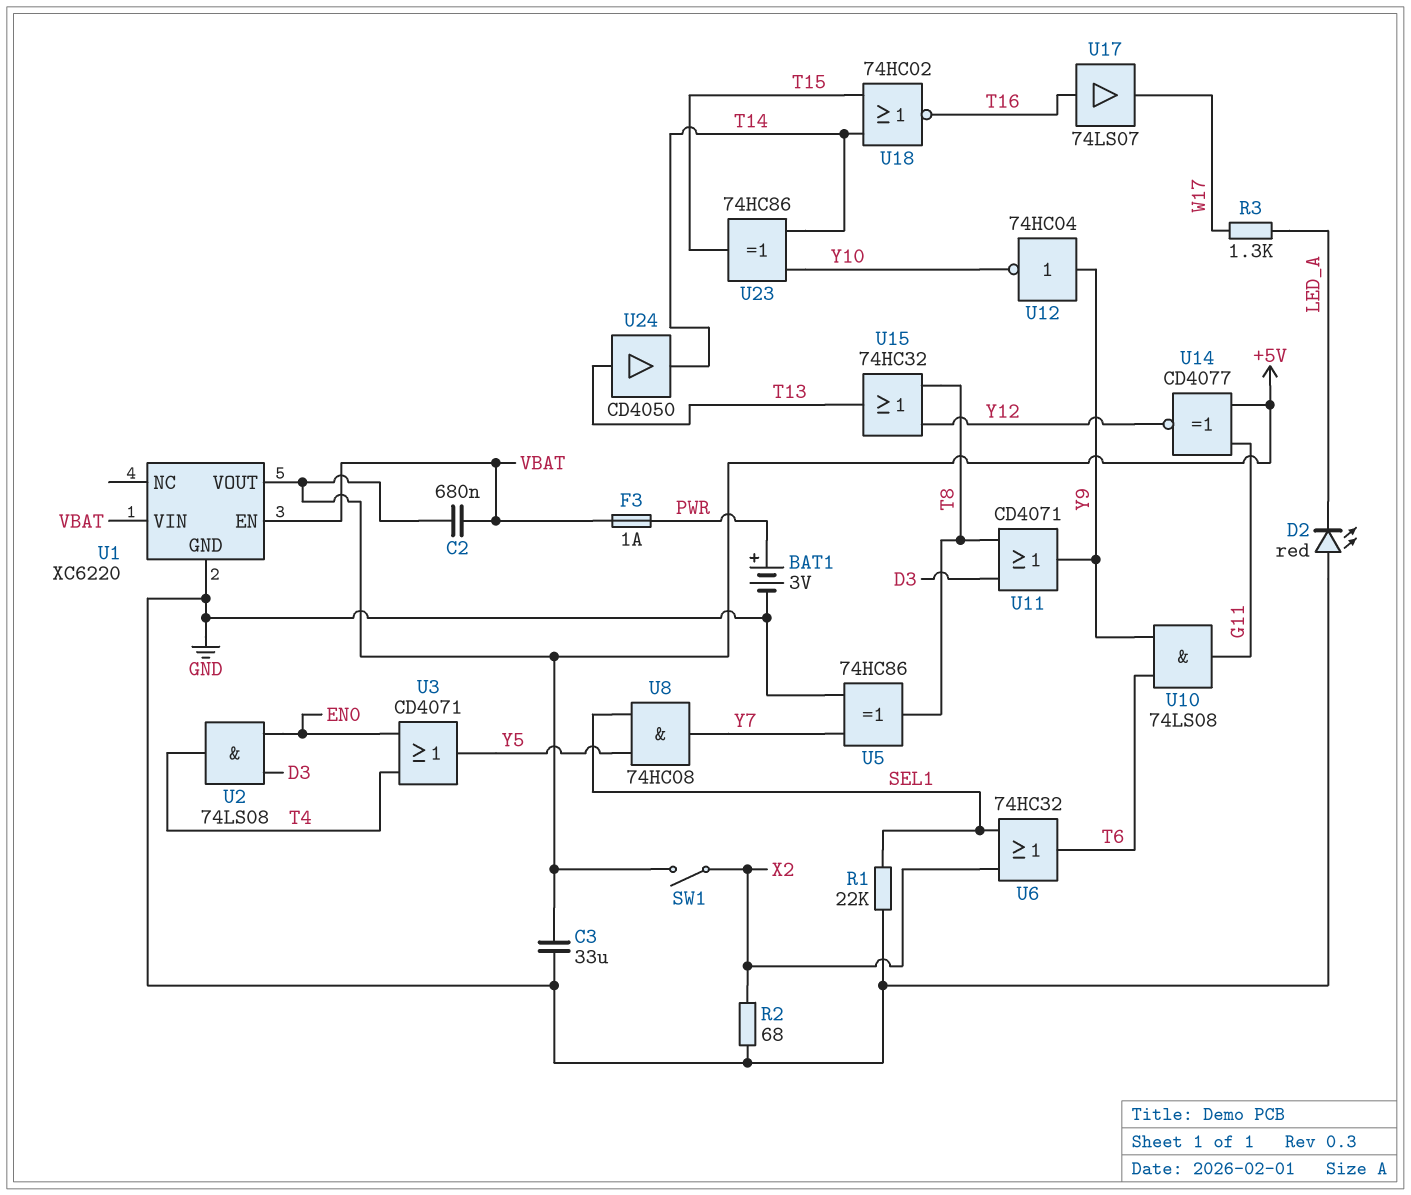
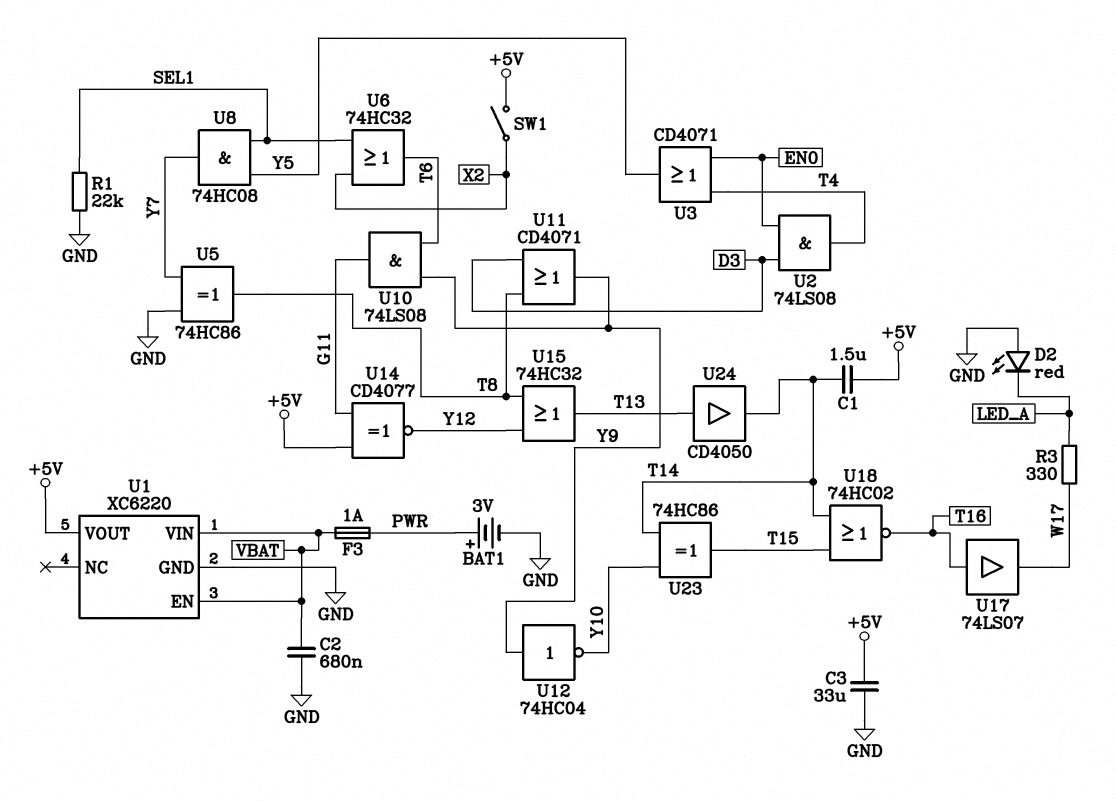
C1: none -> 1.5uF (+5V, T14)
C2: 680nF (+5V, VBAT) -> 680nF (GND, VBAT)
R2: 68 (GND, X2) -> none
R3: 1.3k (LED_A, W17) -> 330 (LED_A, W17)

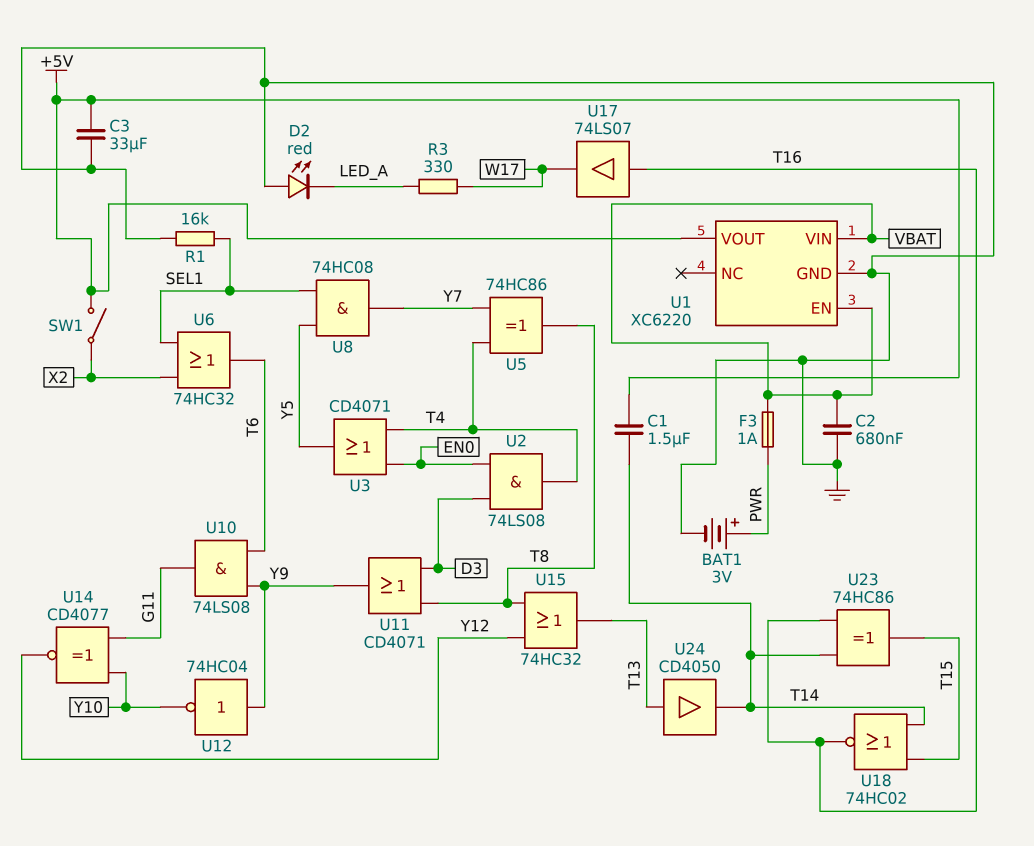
R1: 22k (GND, SEL1) -> 16k (GND, SEL1)
U5: XOR 74HC86 (in GND, in Y7, out T8) -> XOR 74HC86 (in T4, in Y7, out T8)
U14: XNOR CD4077 (in +5V, in G11, out Y12) -> XNOR CD4077 (in G11, in Y10, out Y12)
U23: XOR 74HC86 (in T14, in Y10, out T15) -> XOR 74HC86 (in T14, in T16, out T15)

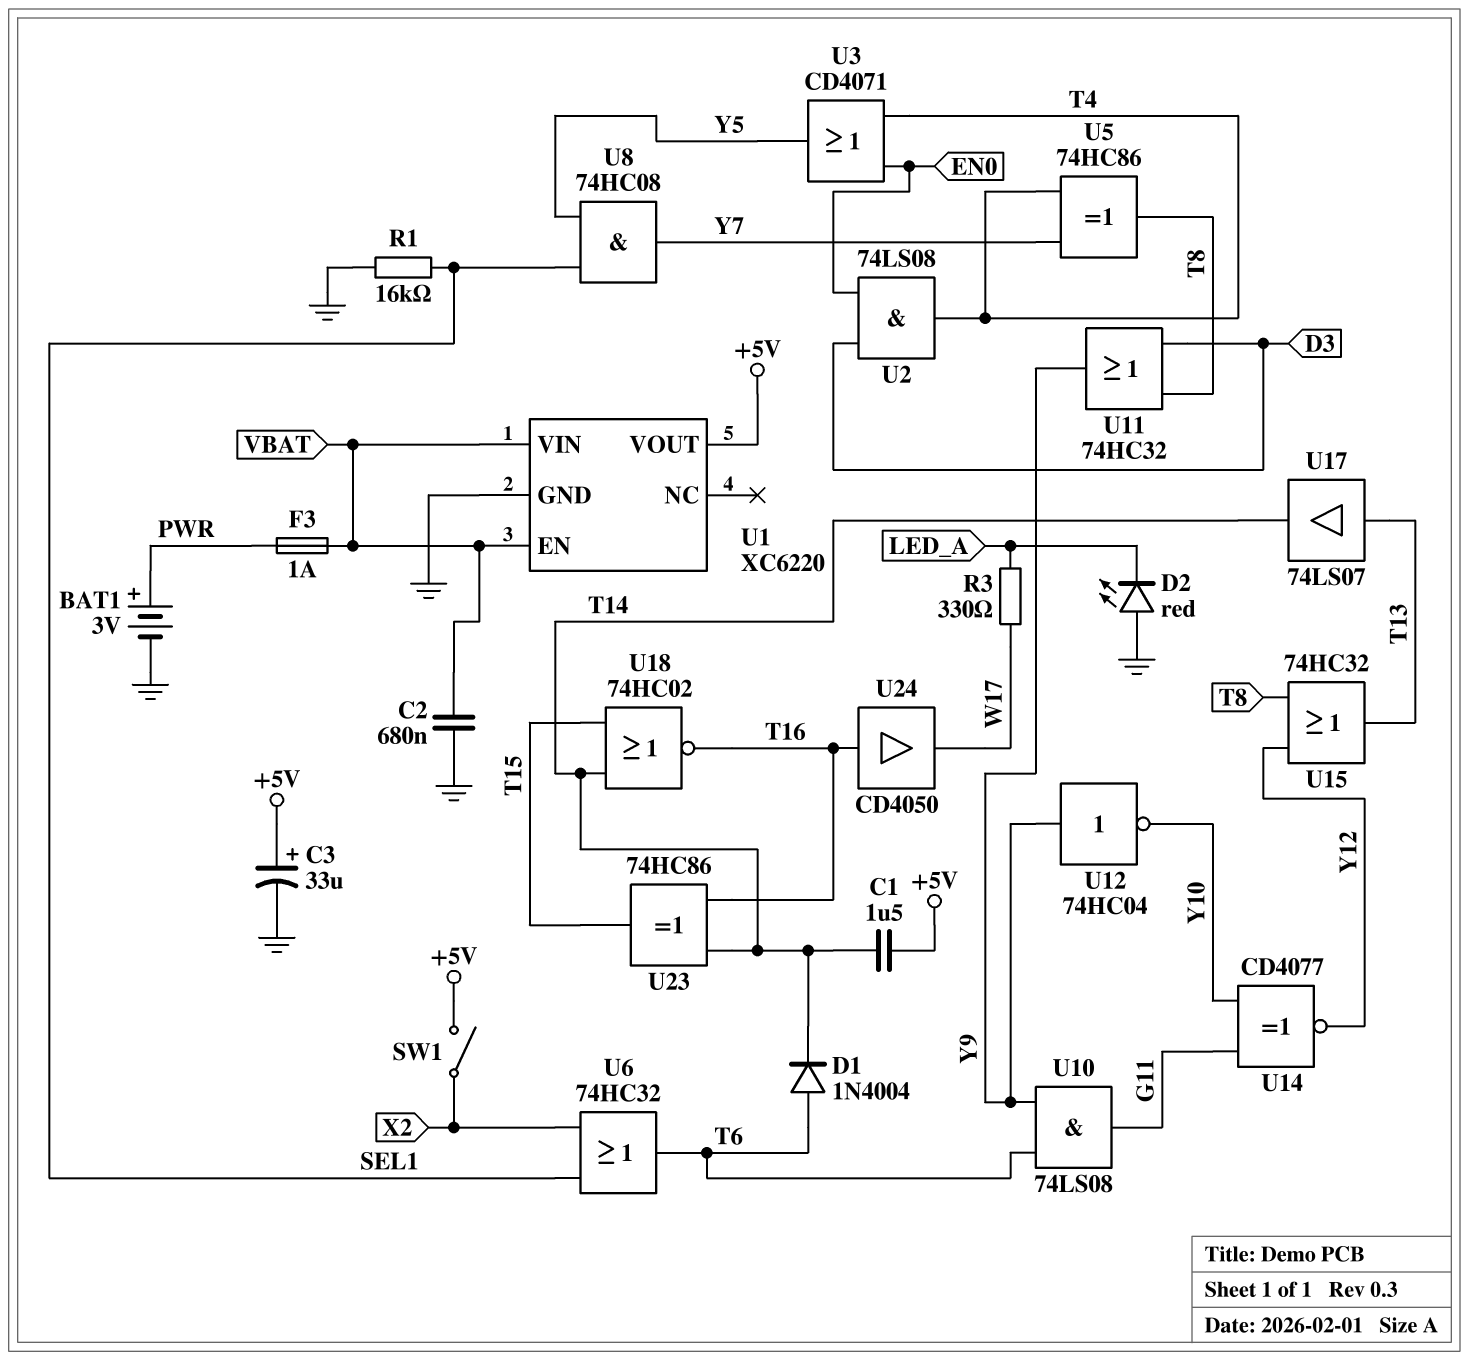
C3: 33uF (+5V, GND) -> 33uF (plus +5V, minus GND)
D1: none -> diode 1N4004 (A T6, K T14)
U11: OR CD4071 (in D3, in T8, out Y9) -> OR 74HC32 (in D3, in T8, out Y9)
U17: buffer 74LS07 (in T16, out W17) -> buffer 74LS07 (in T13, out T14)
U24: buffer CD4050 (in T13, out T14) -> buffer CD4050 (in T16, out W17)

